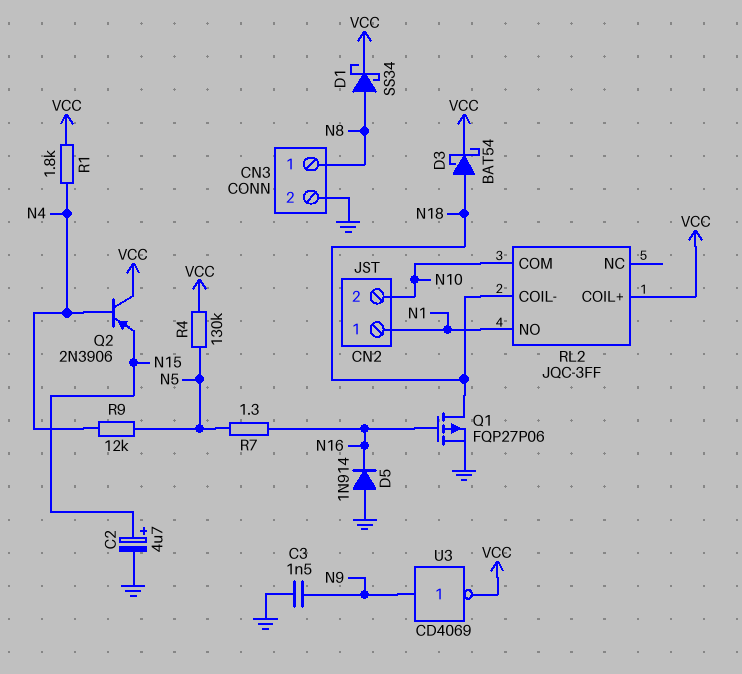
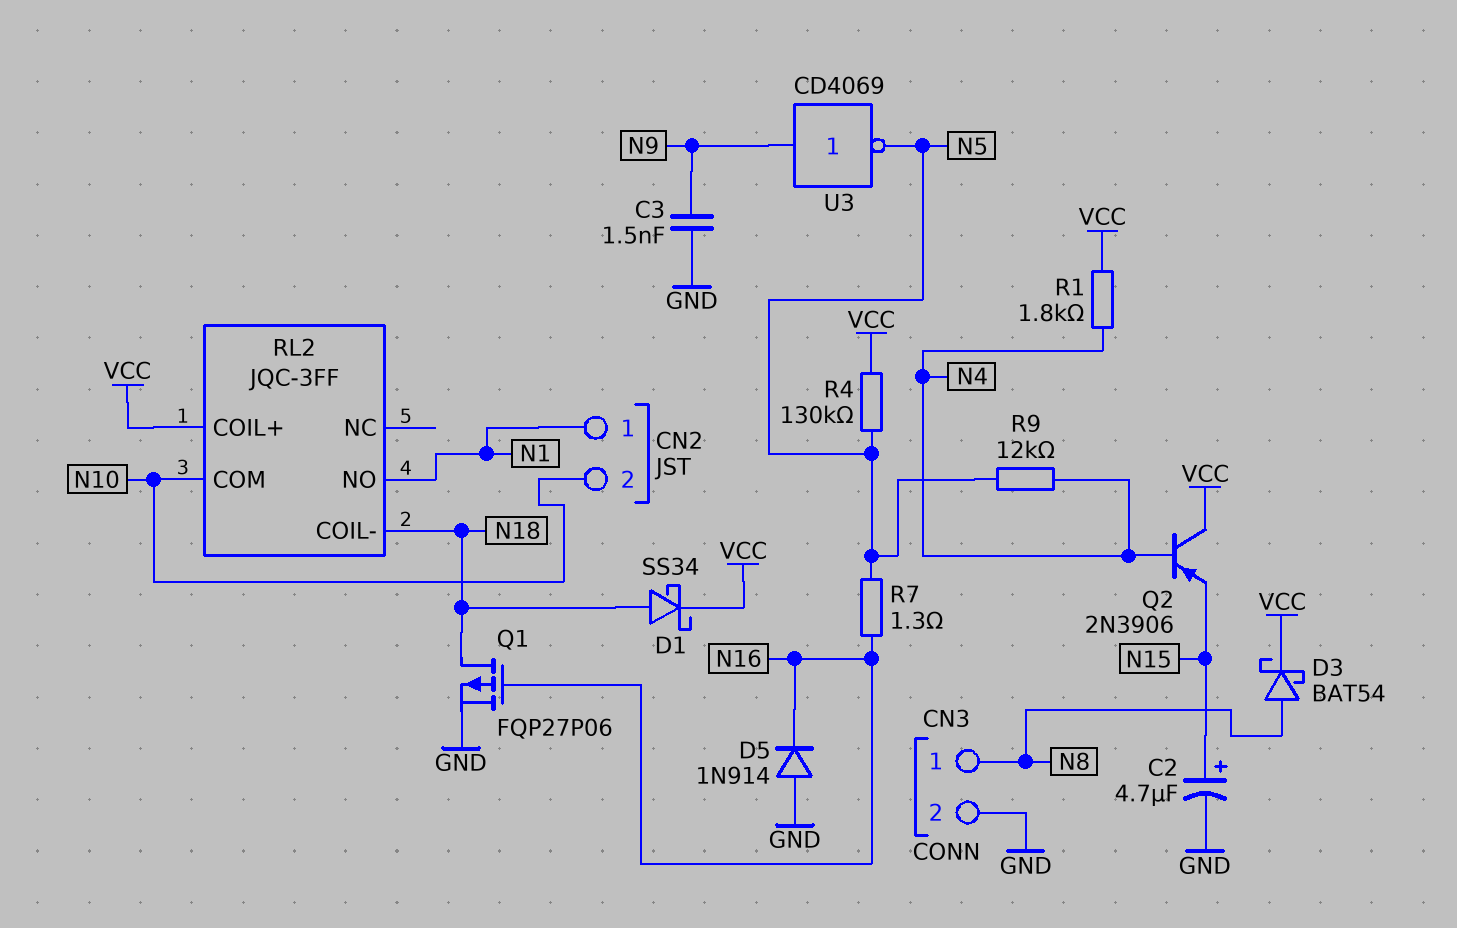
D1: schottky SS34 (A N8, K VCC) -> schottky SS34 (A N18, K VCC)
D3: schottky BAT54 (A N18, K VCC) -> schottky BAT54 (A N8, K VCC)
U3: NOT CD4069 (in N9, out VCC) -> NOT CD4069 (in N9, out N5)

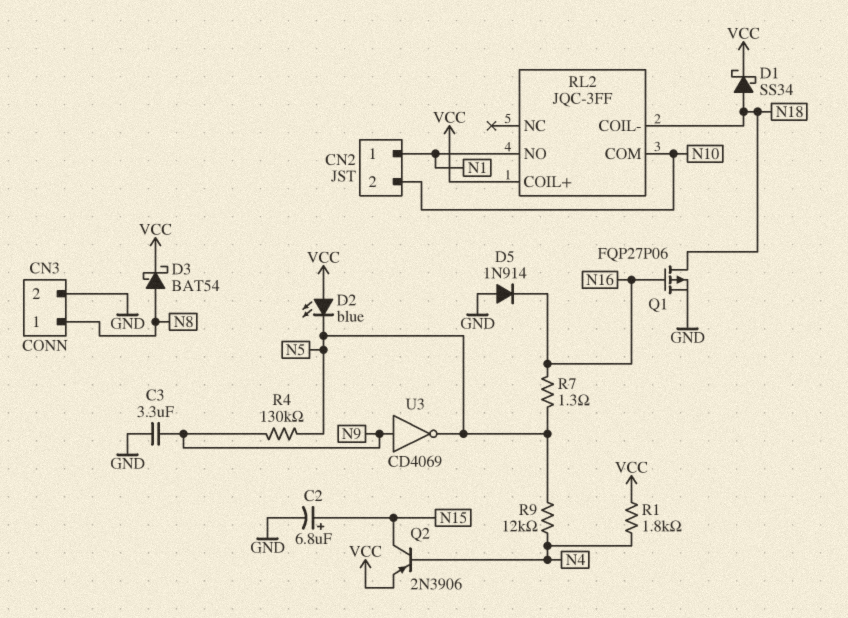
C2: 4.7uF (plus N15, minus GND) -> 6.8uF (plus N15, minus GND)
C3: 1.5nF (GND, N9) -> 3.3uF (GND, N9)
D2: none -> LED blue (A VCC, K N5)
Q2: PNP 2N3906 (B N4, C VCC, E N15) -> PNP 2N3906 (B N4, C N15, E VCC)
R4: 130k (N5, VCC) -> 130k (N5, N9)

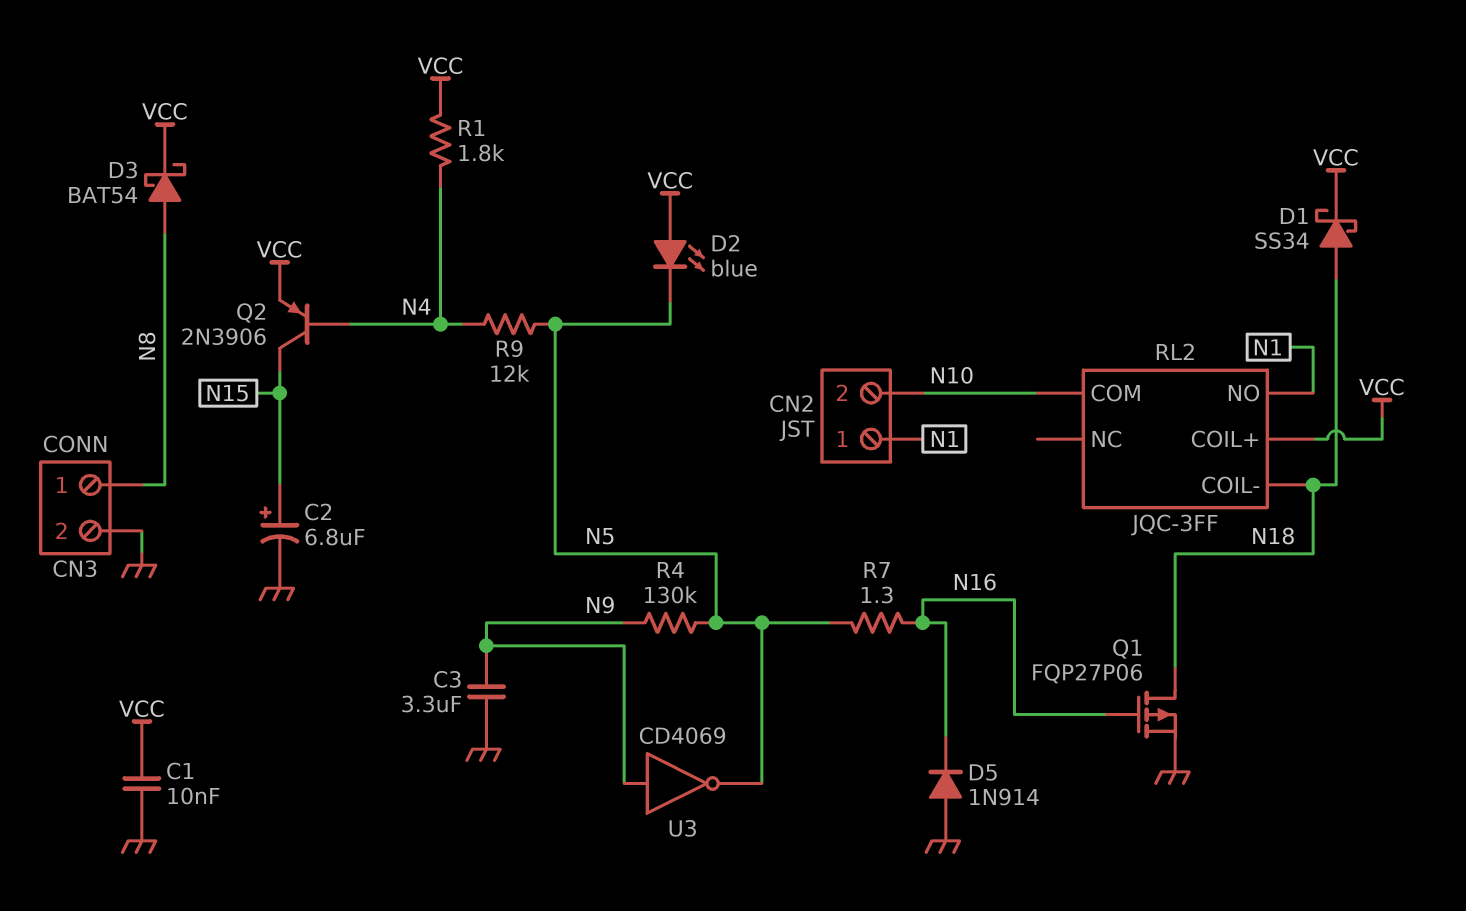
C1: none -> 10nF (GND, VCC)

